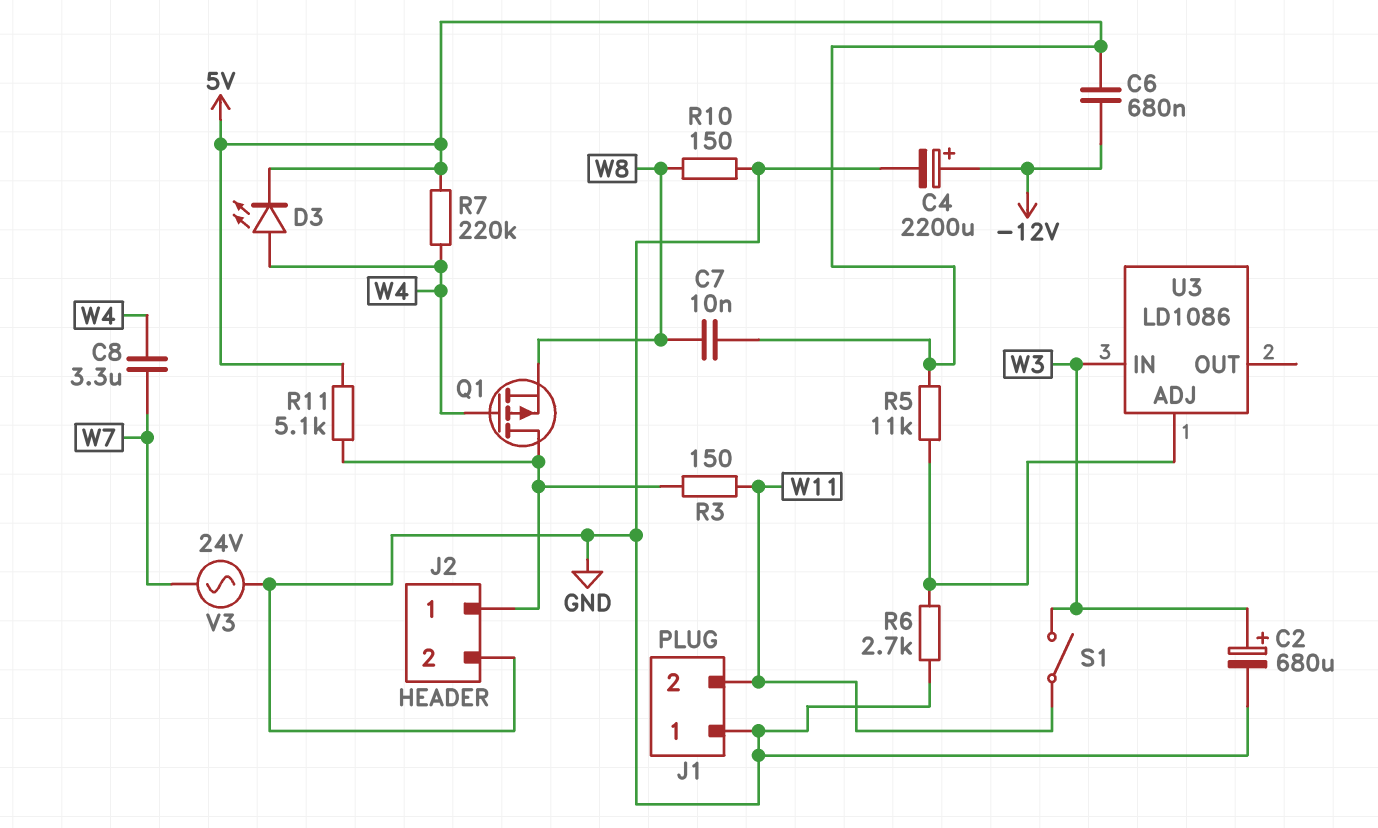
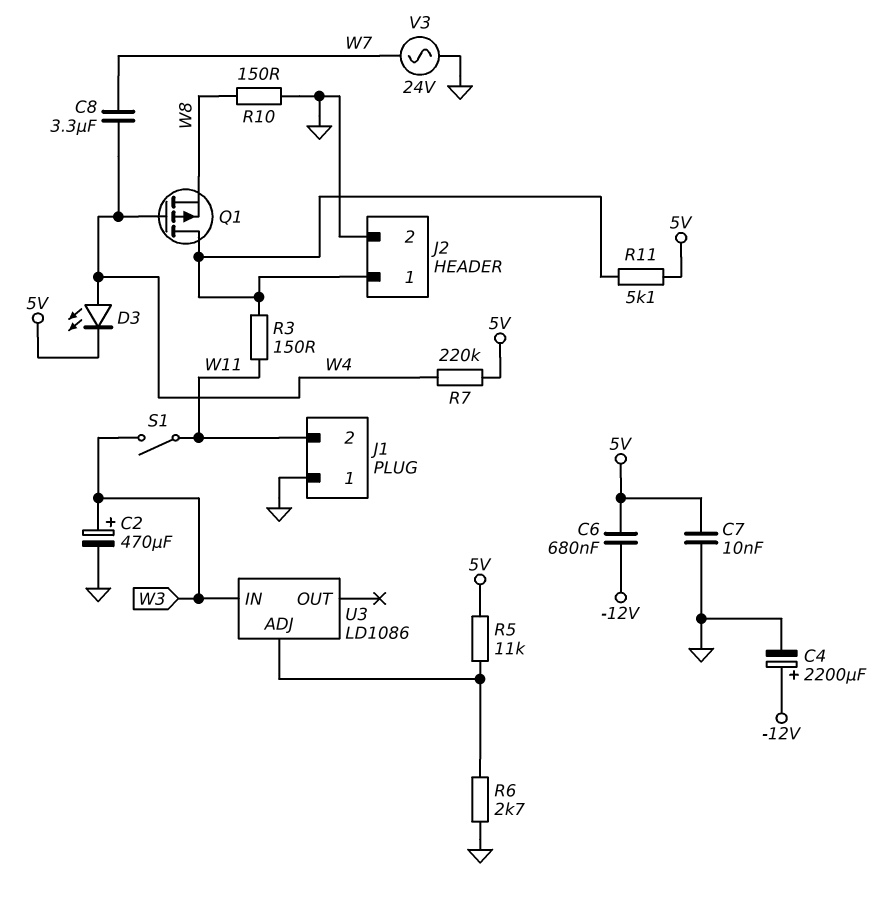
C2: 680uF (plus W3, minus GND) -> 470uF (plus W3, minus GND)
C7: 10nF (5V, W8) -> 10nF (5V, GND)

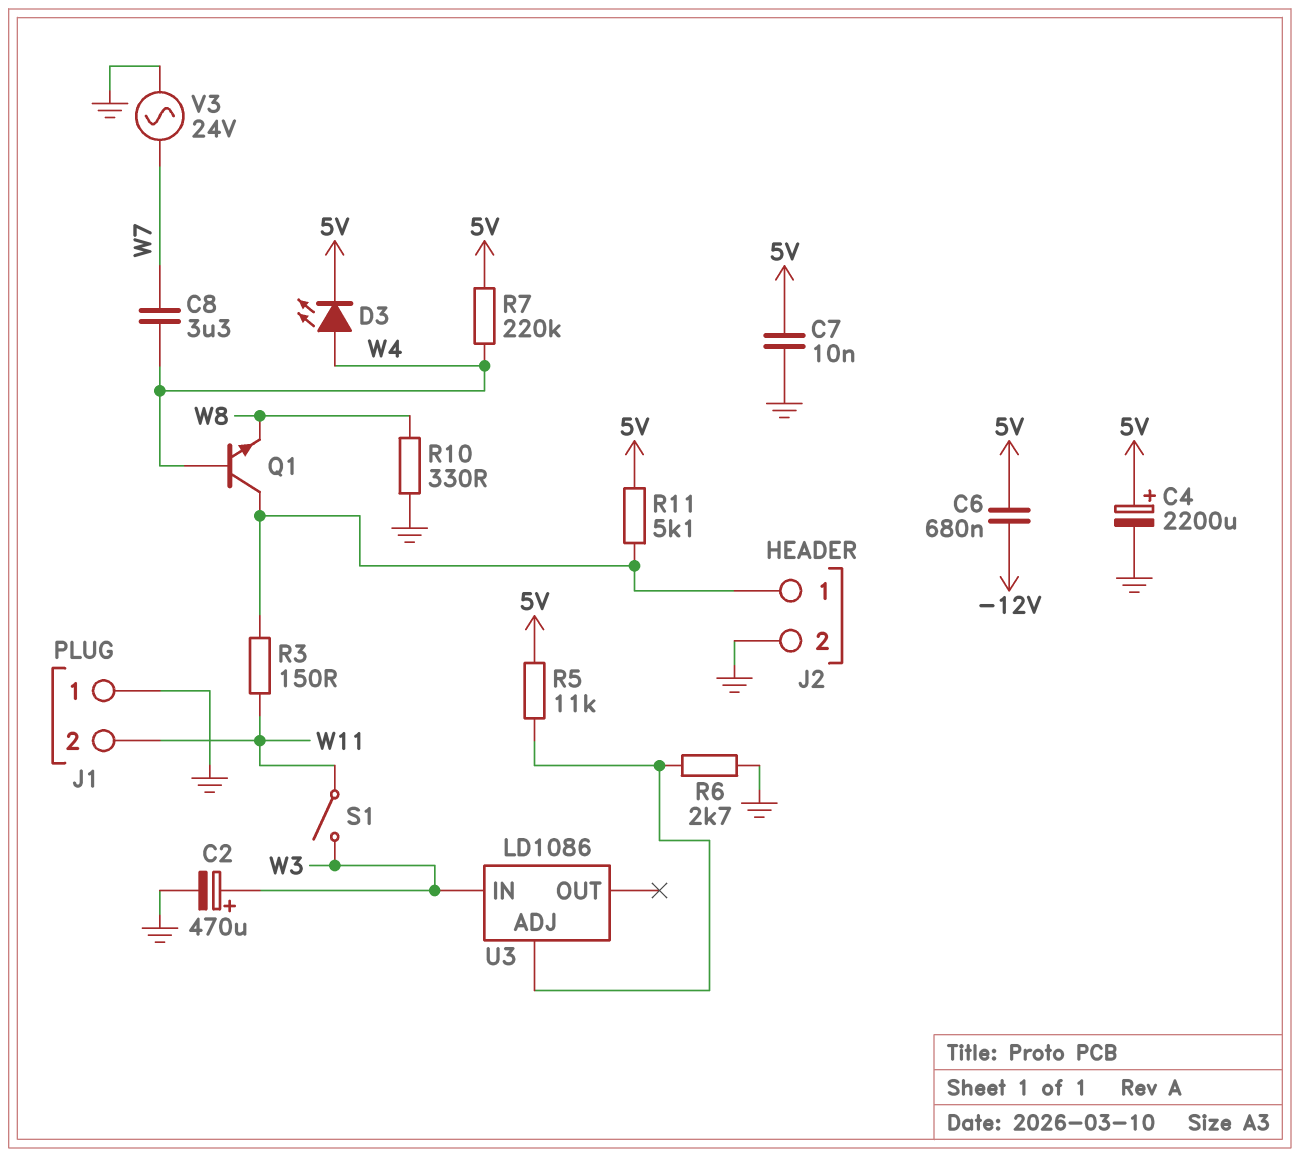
C4: 2200uF (plus -12V, minus GND) -> 2200uF (plus 5V, minus GND)
Q1: PMOS (G W4, D J2/1, S W8) -> NPN (B W4, C J2/1, E W8)
R10: 150 (GND, W8) -> 330 (GND, W8)

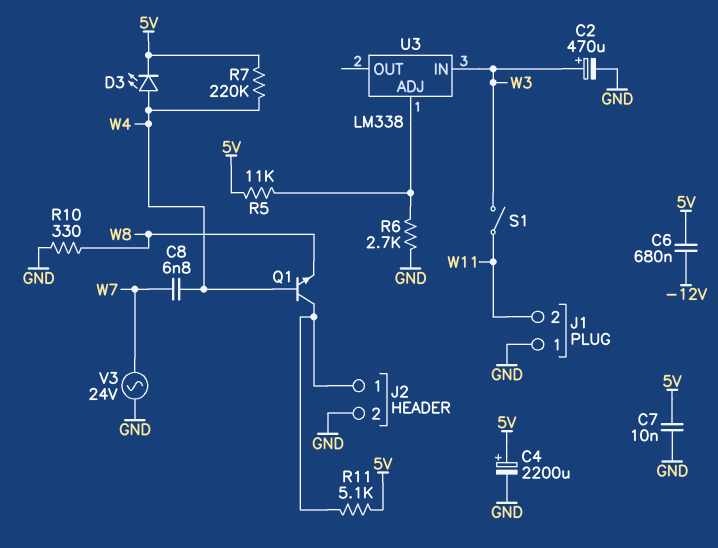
C8: 3.3uF (W4, W7) -> 6.8nF (W4, W7)
R3: 150 (J2/1, W11) -> none
U3: LD1086 -> LM338

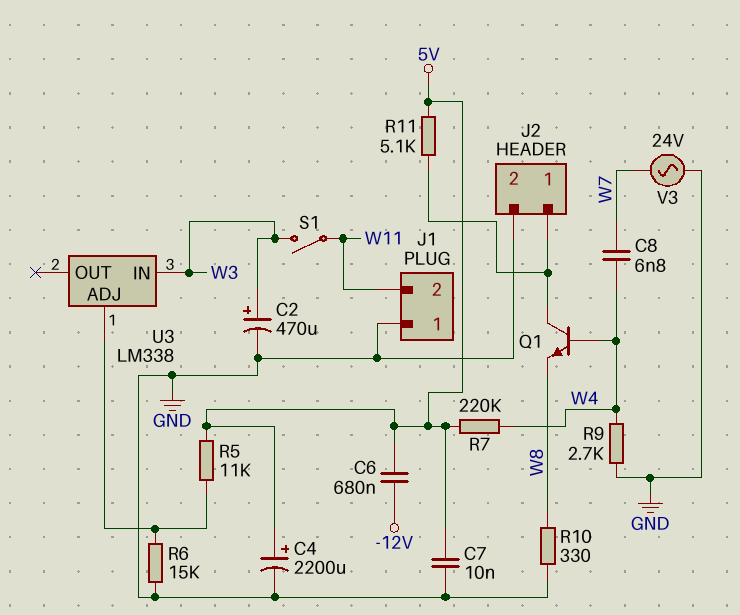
D3: LED (A W4, K 5V) -> none
R6: 2.7k (GND, U3/ADJ) -> 15k (GND, U3/ADJ)
R9: none -> 2.7k (GND, W4)

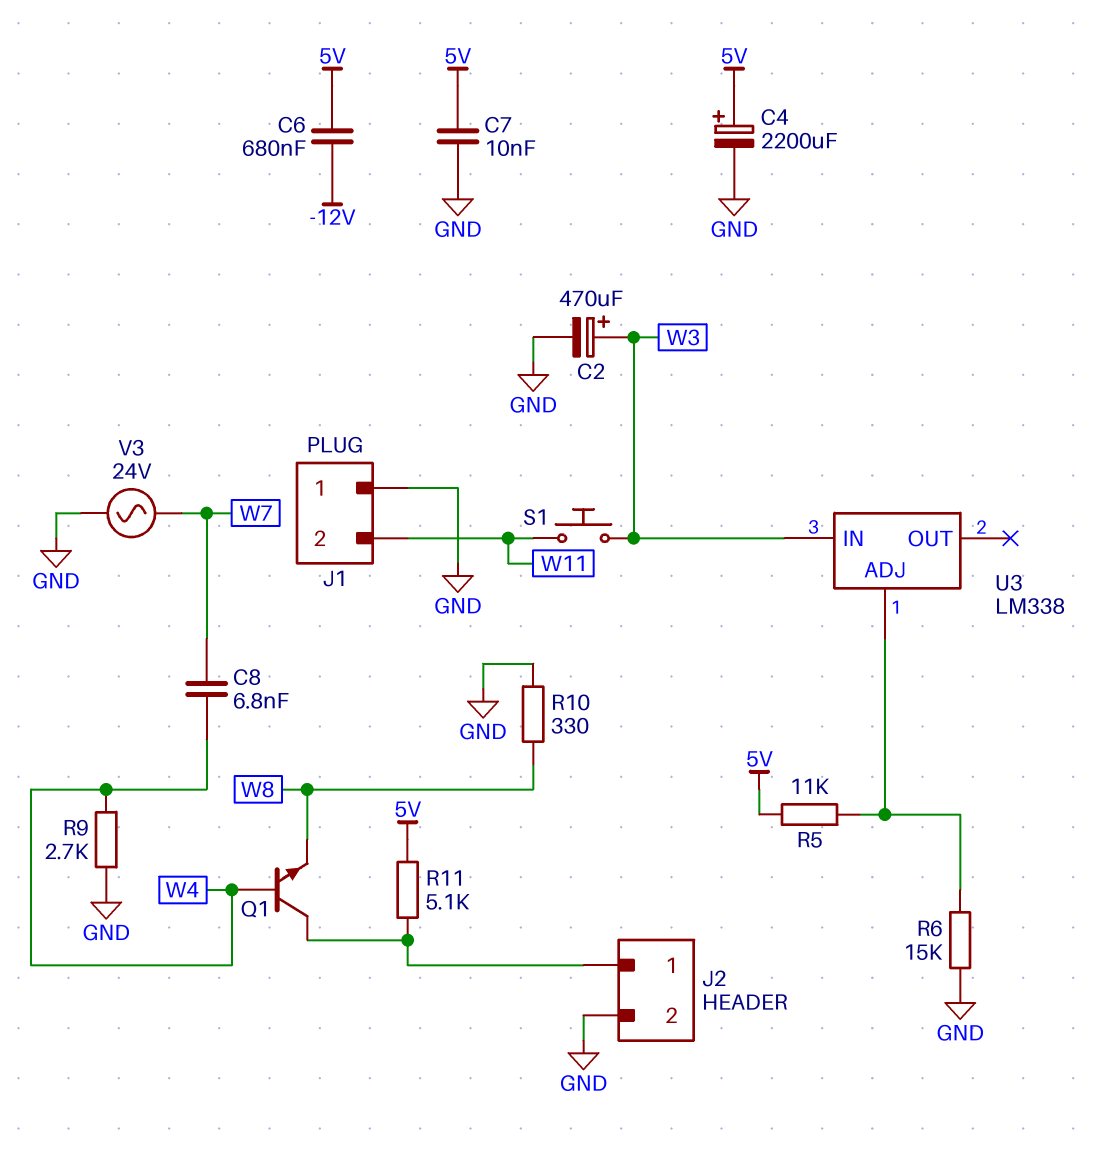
R7: 220k (5V, W4) -> none
S1: switch (W3, W11) -> button (W3, W11)

